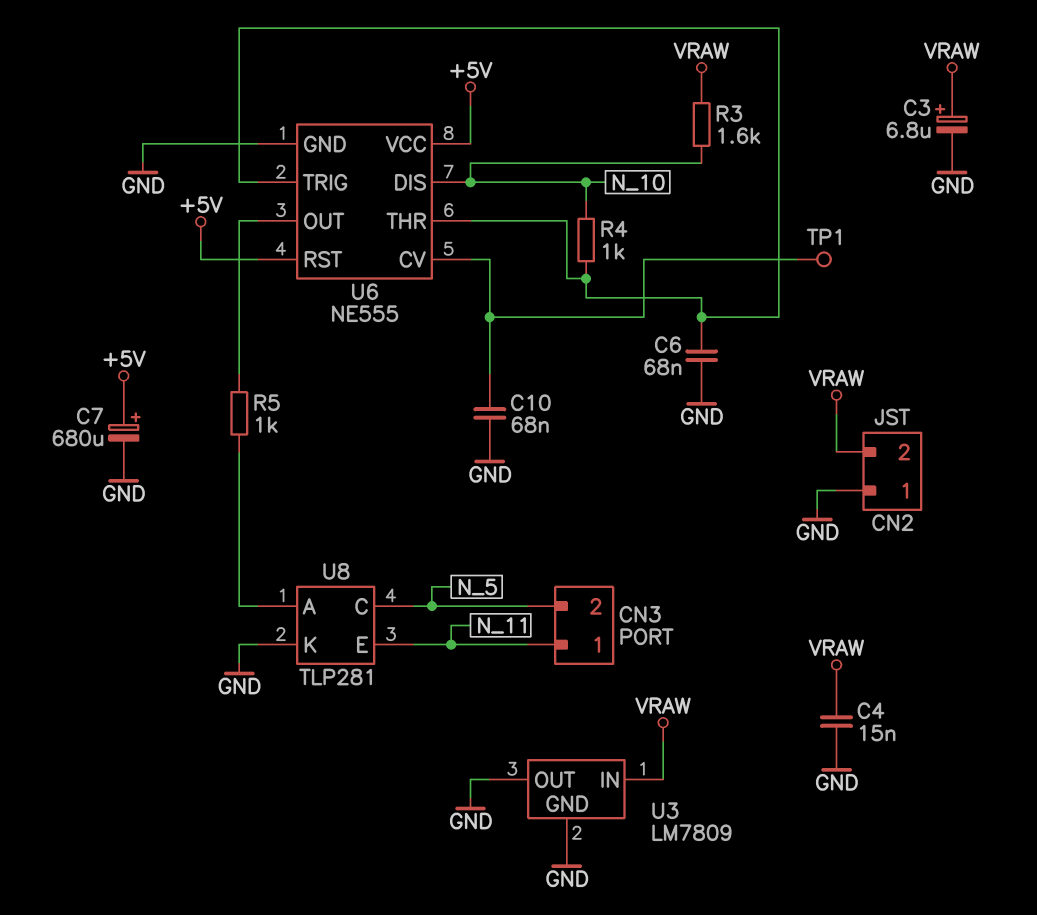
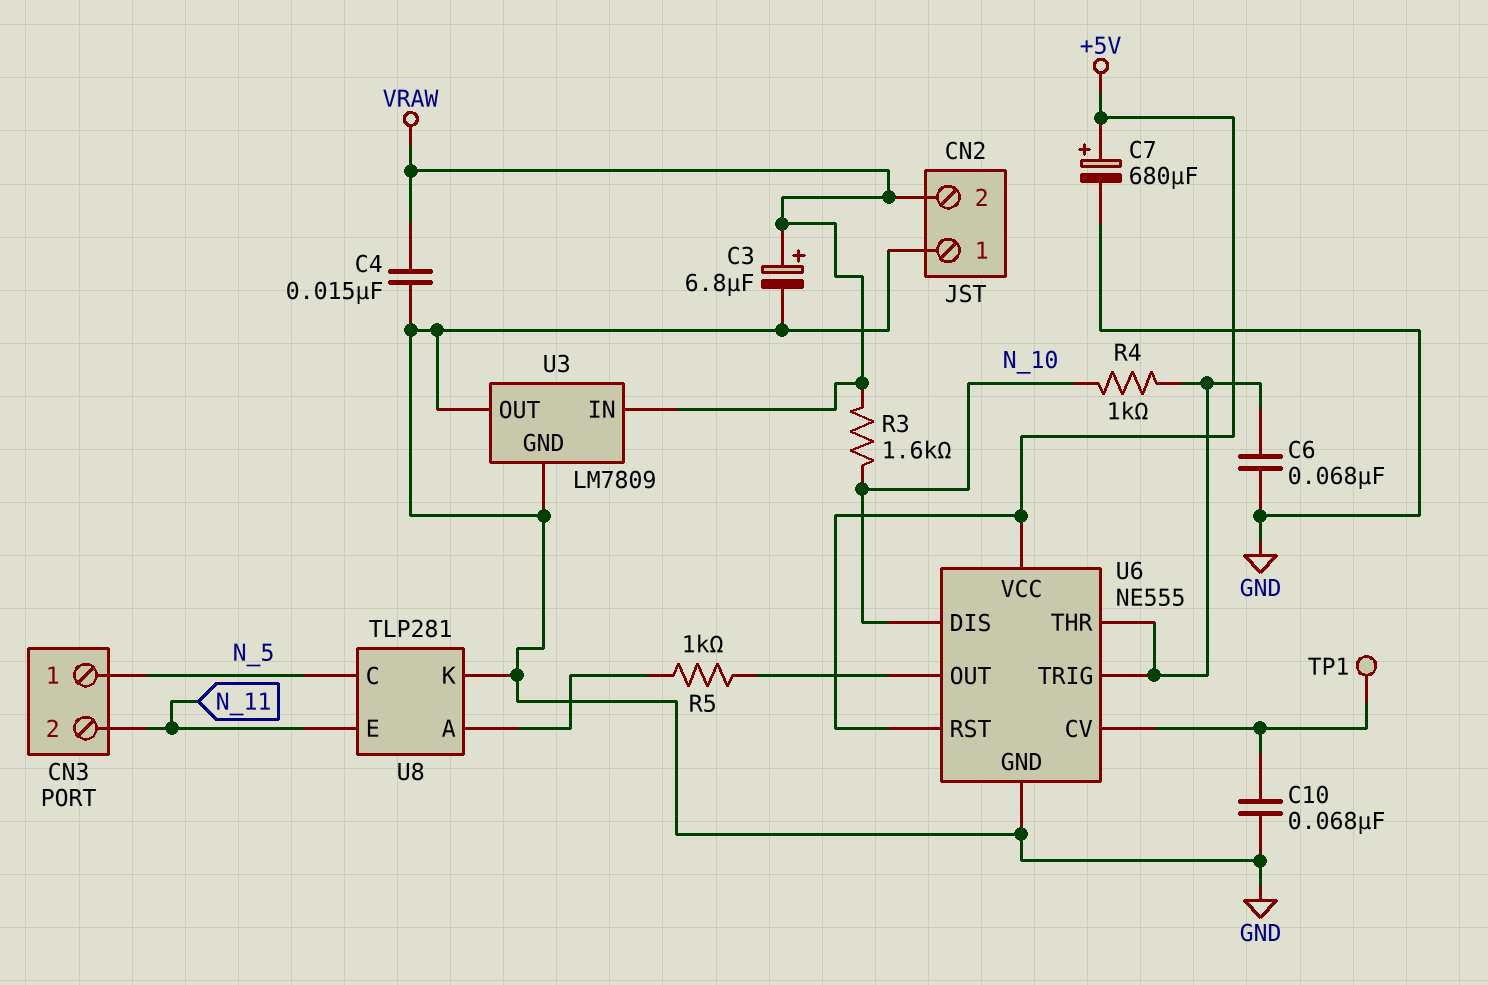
CN3 pin 1: N_11 -> N_5
CN3 pin 2: N_5 -> N_11

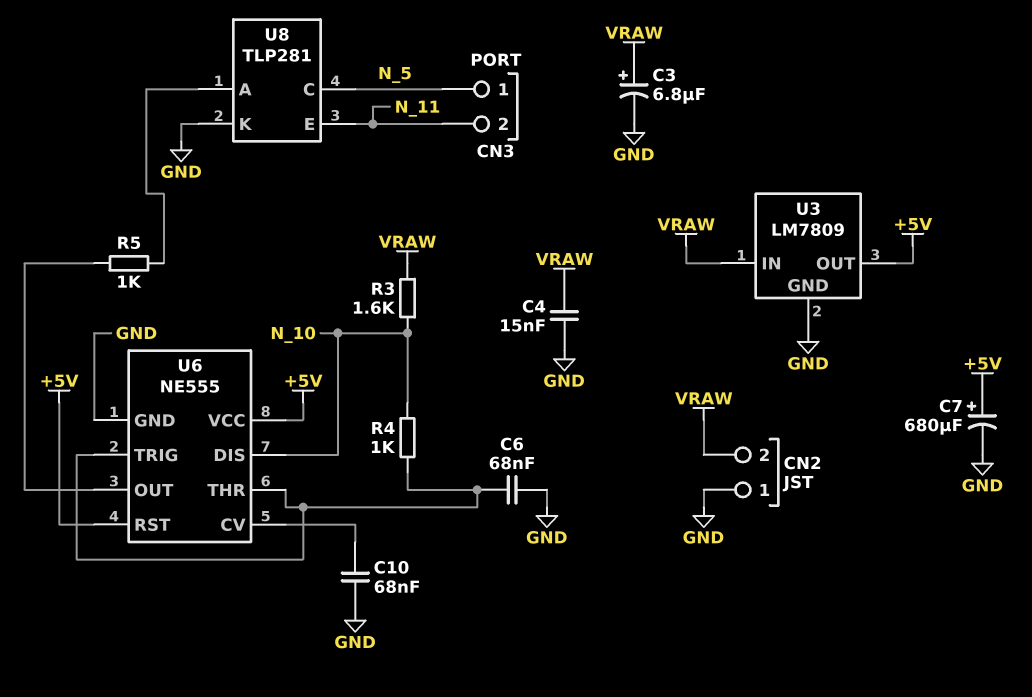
TP1: test point (U6/CV) -> none
U3 pin OUT: GND -> +5V

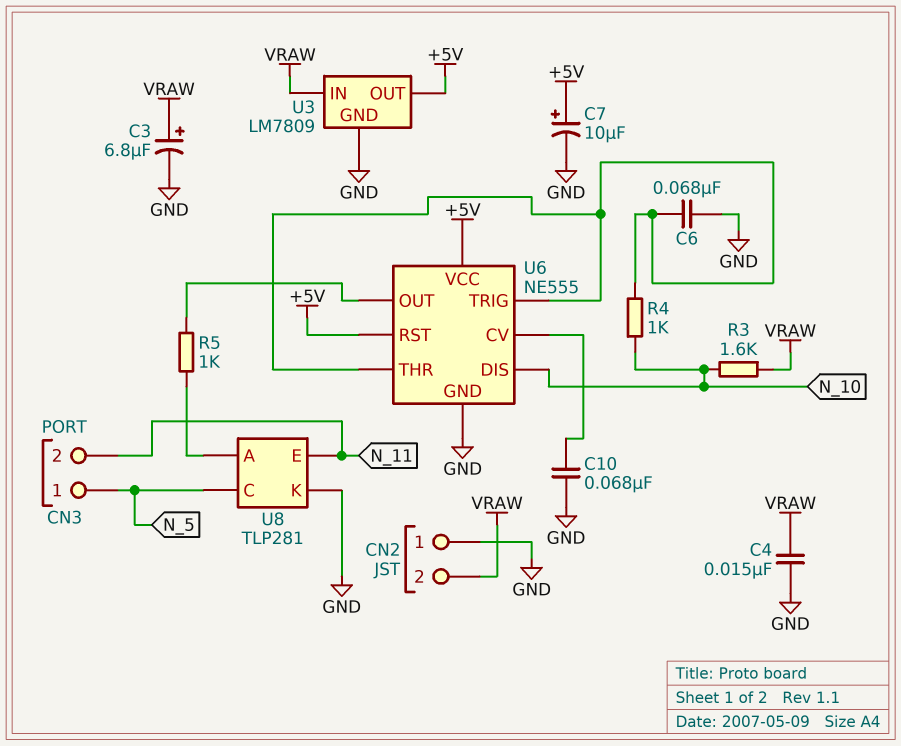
C7: 680uF (plus +5V, minus GND) -> 10uF (plus +5V, minus GND)

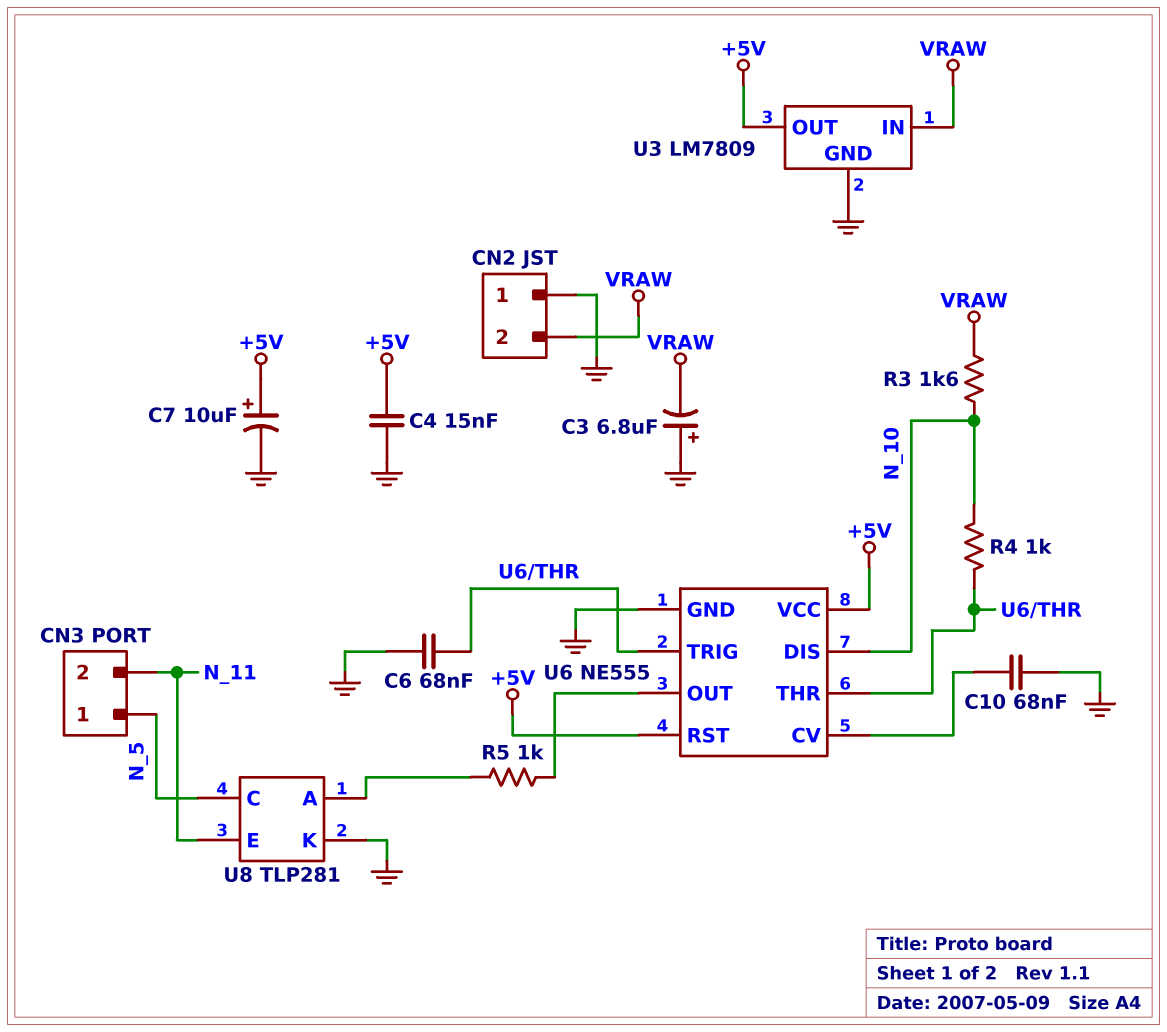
C3: 6.8uF (plus VRAW, minus GND) -> 6.8uF (plus GND, minus VRAW)
C4: 15nF (GND, VRAW) -> 15nF (+5V, GND)

